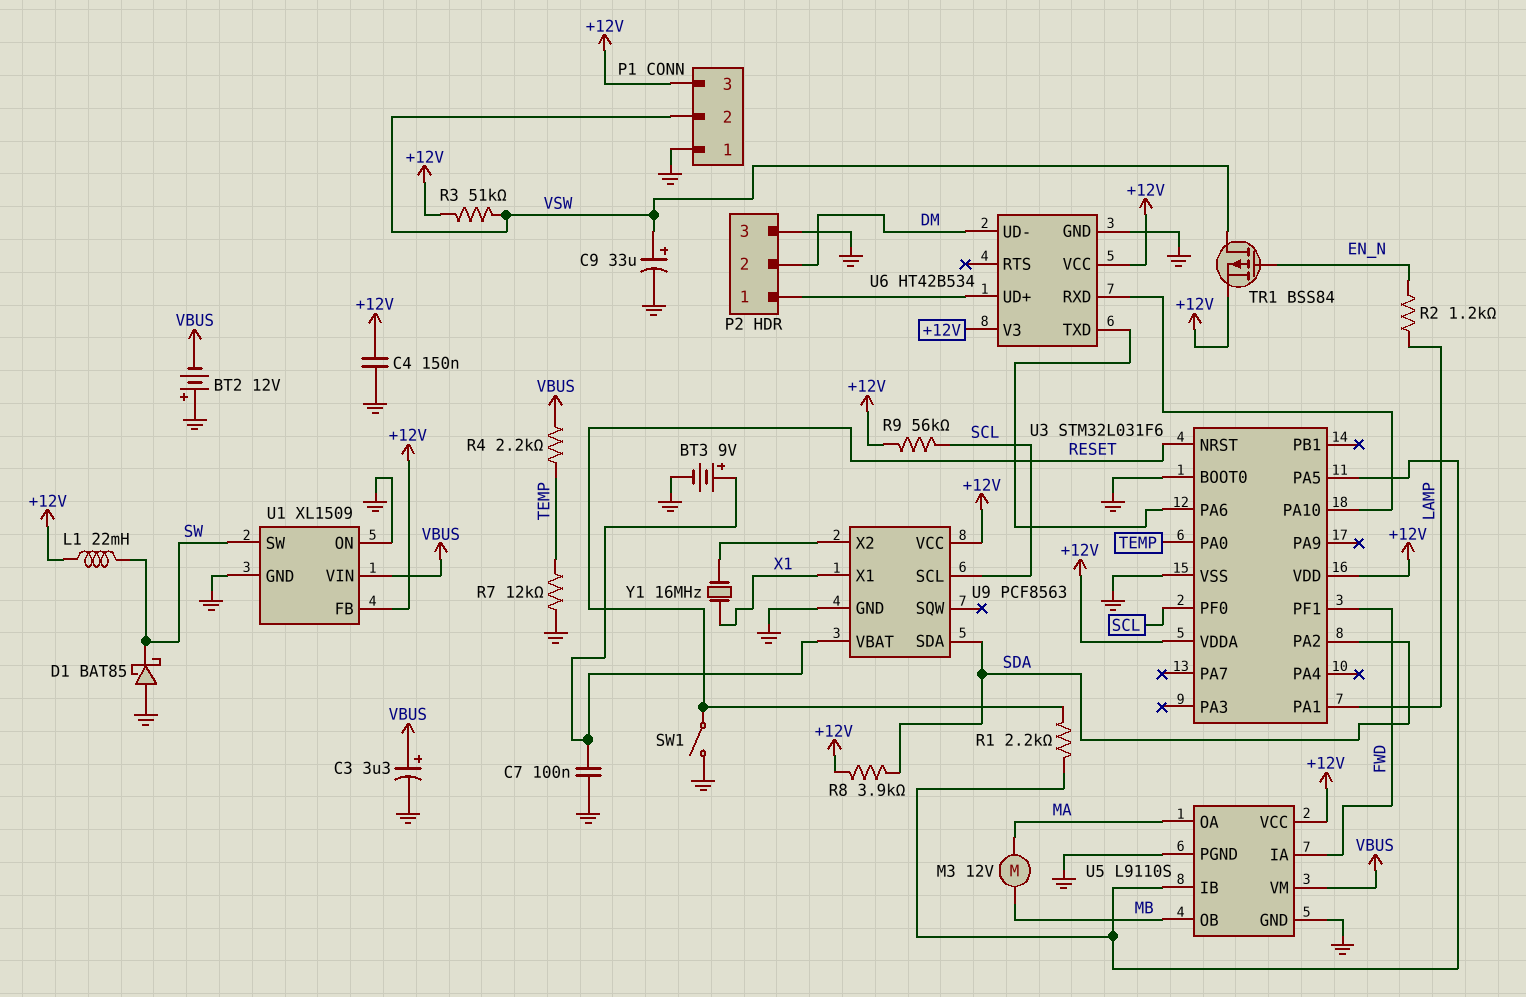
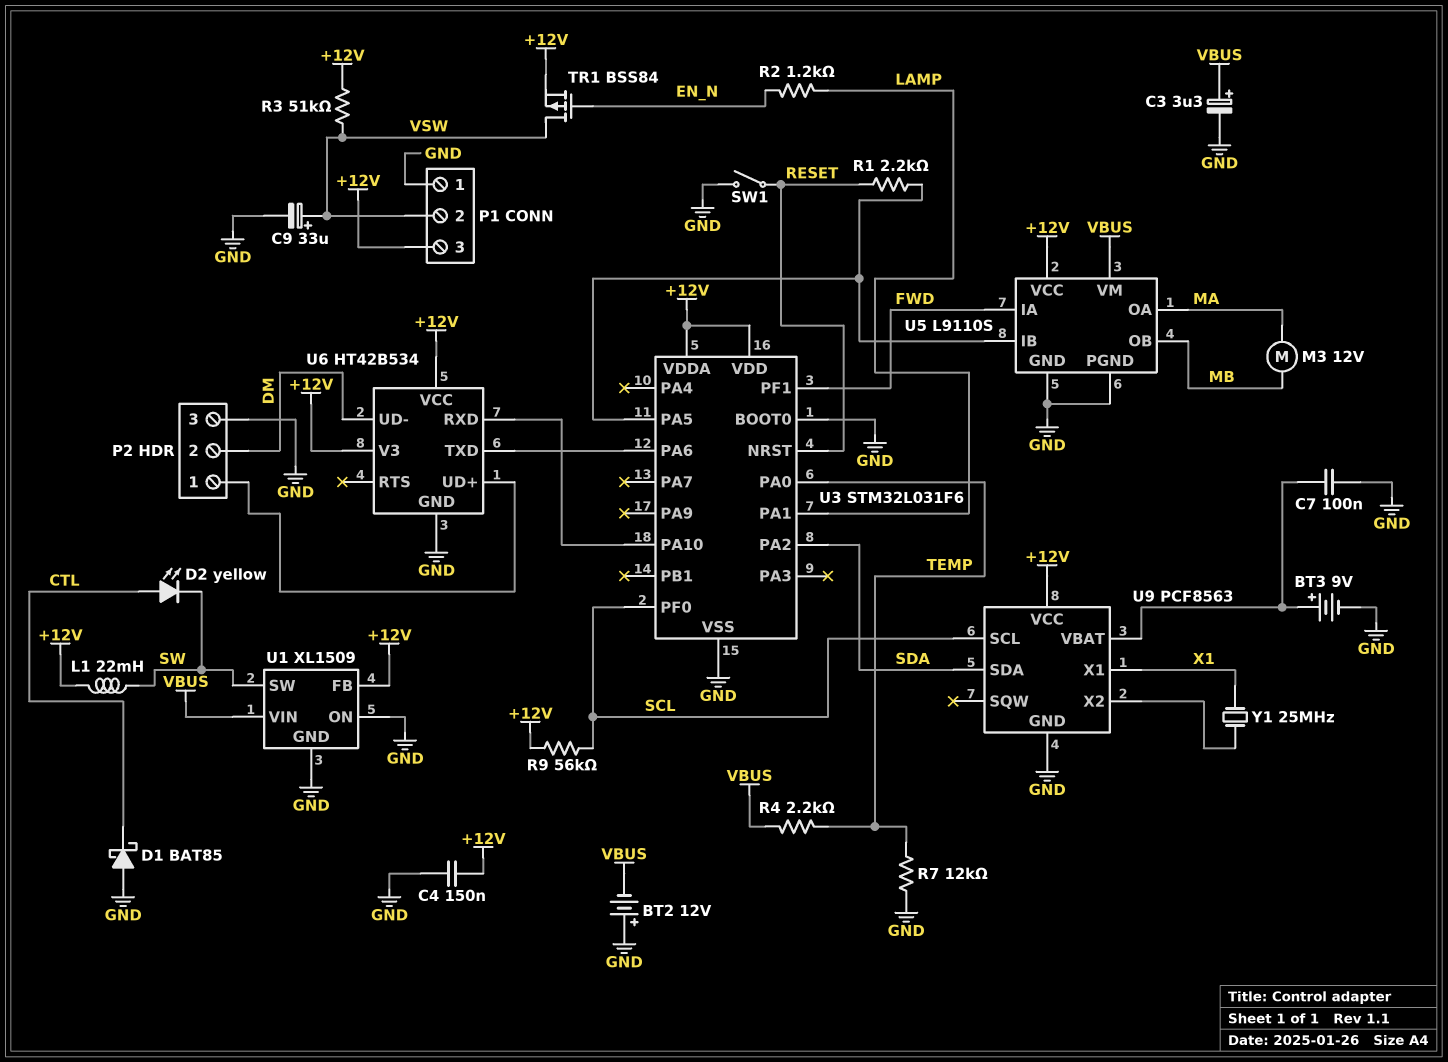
D1: schottky BAT85 (A GND, K SW) -> schottky BAT85 (A GND, K CTL)
D2: none -> LED yellow (A CTL, K SW)
R8: 3.9k (+12V, SDA) -> none
Y1: 16MHz (U9/X2, X1) -> 25MHz (U9/X2, X1)

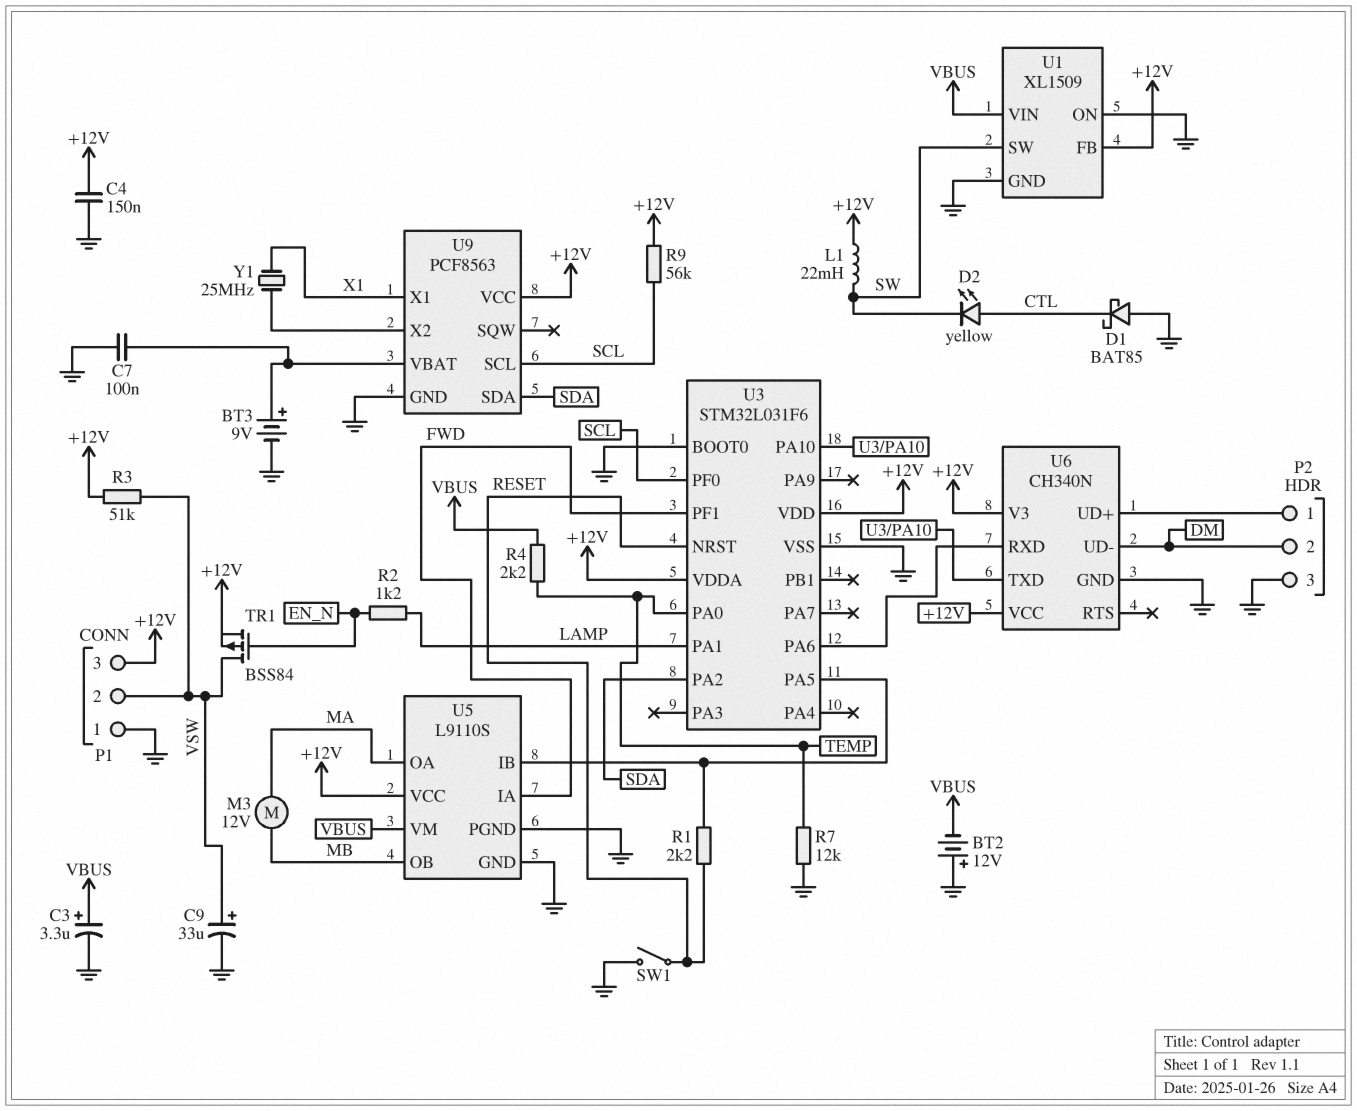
U6: HT42B534 -> CH340N
U6 pin RXD: U3/PA10 -> U3/PA6
U6 pin TXD: U3/PA6 -> U3/PA10

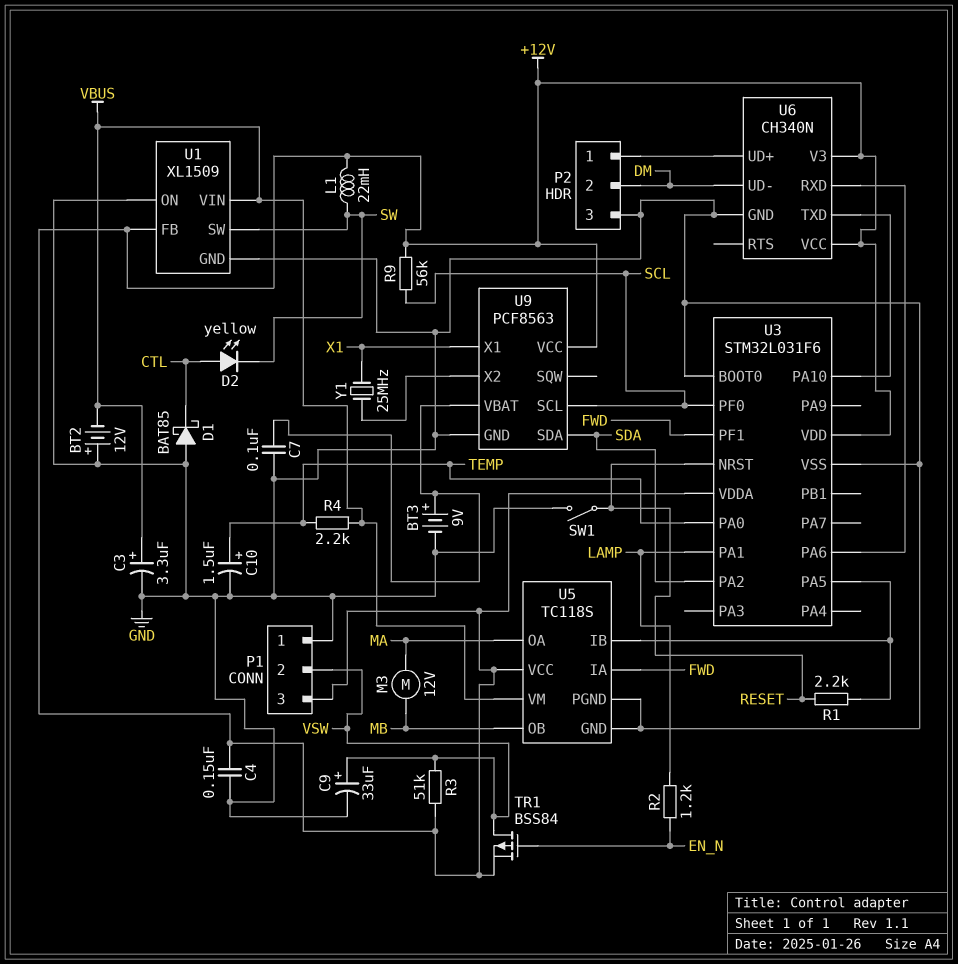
C10: none -> 1.5uF (plus TEMP, minus GND)
R7: 12k (GND, TEMP) -> none
U5: L9110S -> TC118S

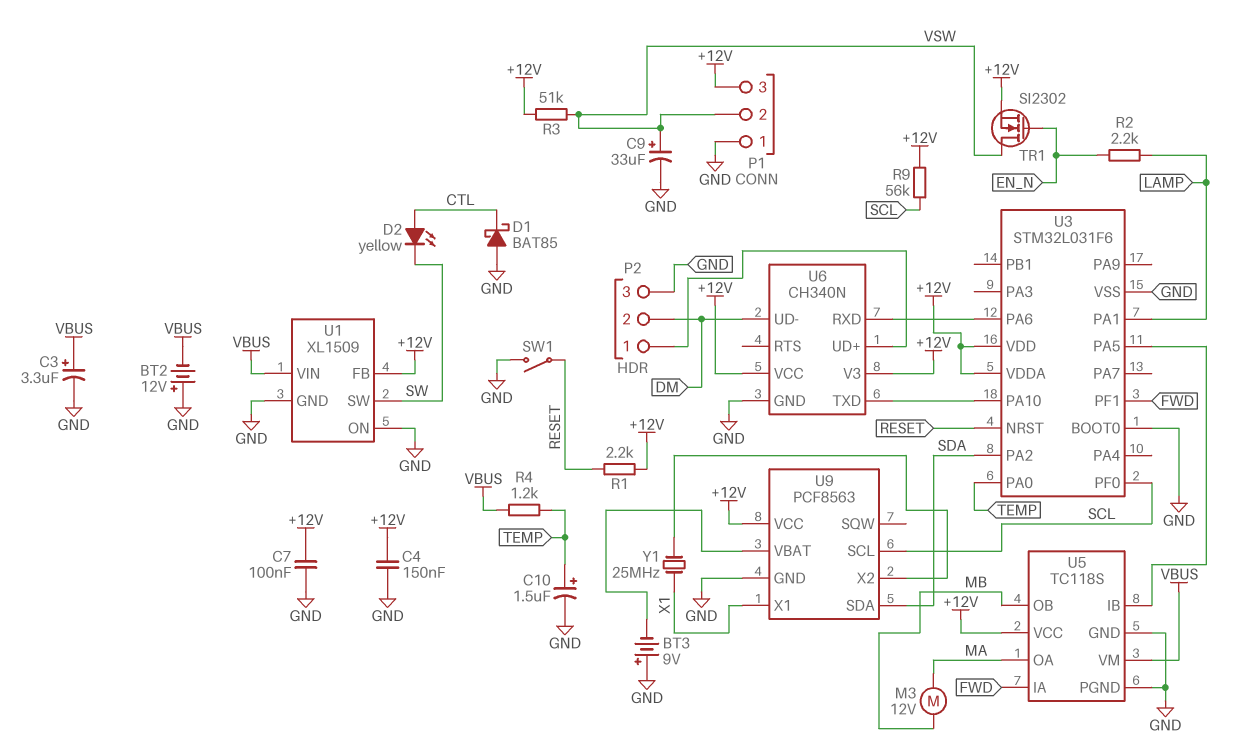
BT3: 9V (plus U9/VBAT, minus GND) -> 9V (plus GND, minus U9/VBAT)
C7: 100nF (GND, U9/VBAT) -> 100nF (+12V, GND)
L1: 22mH (+12V, SW) -> none
R1: 2.2k (RESET, U3/PA5) -> 2.2k (+12V, RESET)
R2: 1.2k (EN_N, LAMP) -> 2.2k (EN_N, LAMP)
R4: 2.2k (TEMP, VBUS) -> 1.2k (TEMP, VBUS)
TR1: PMOS BSS84 (G EN_N, D VSW, S +12V) -> NMOS SI2302 (G EN_N, D VSW, S +12V)

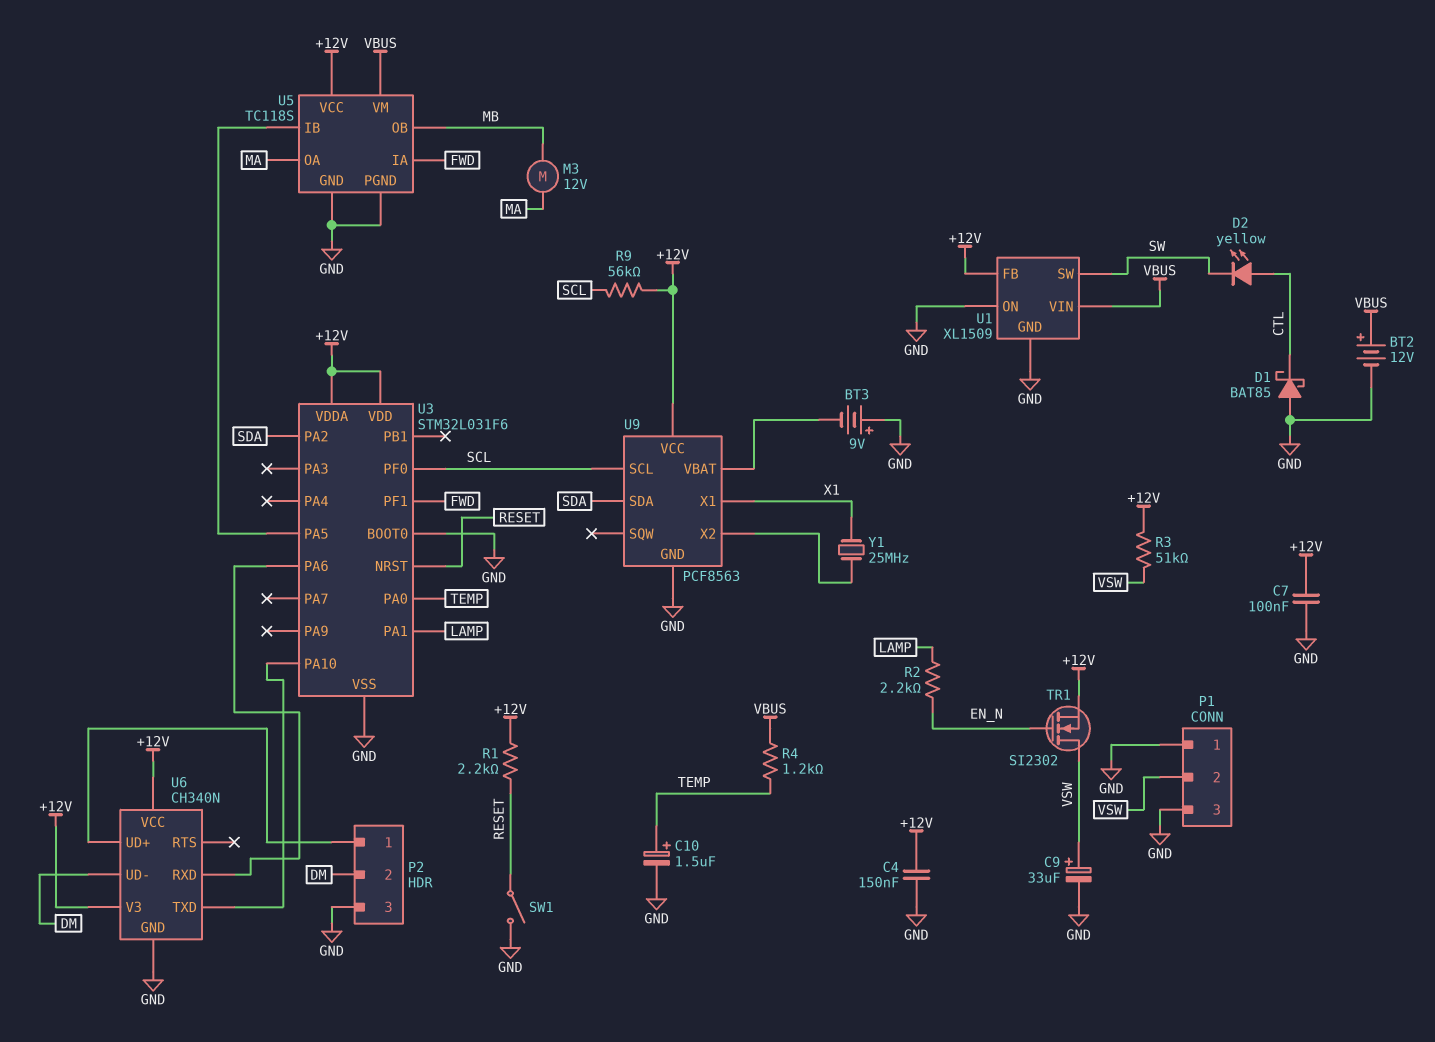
BT2: 12V (plus GND, minus VBUS) -> 12V (plus VBUS, minus GND)
C3: 3.3uF (plus VBUS, minus GND) -> none
P1 pin 3: +12V -> GND

